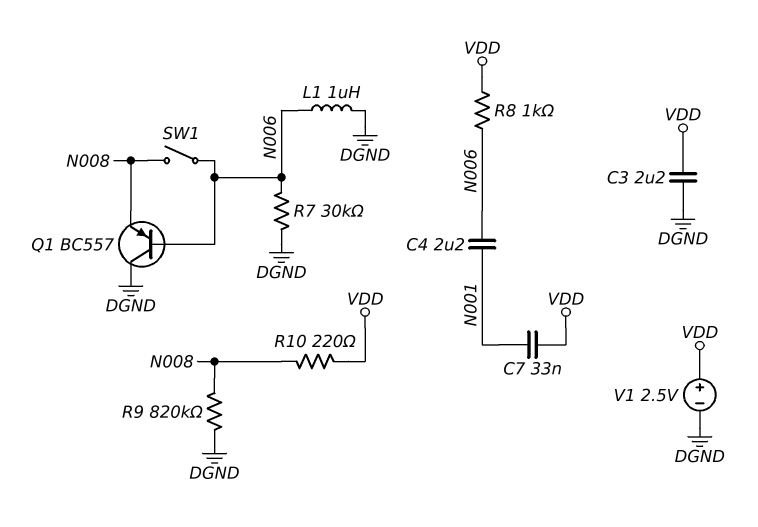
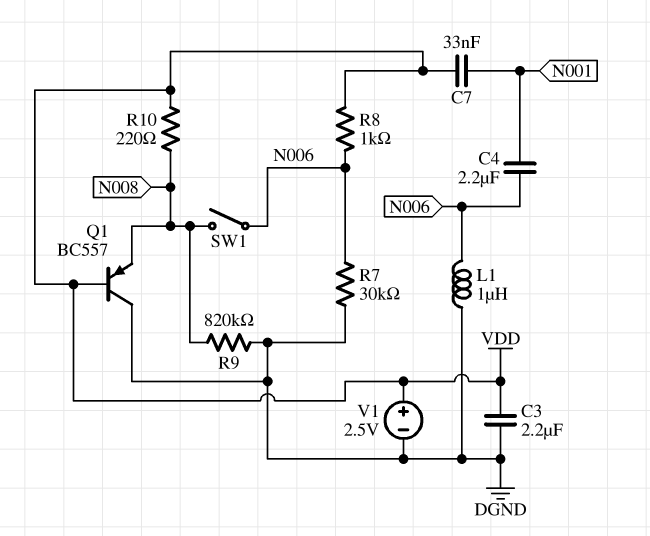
Q1: PNP BC557 (B N006, C DGND, E N008) -> PNP BC557 (B VDD, C DGND, E N008)

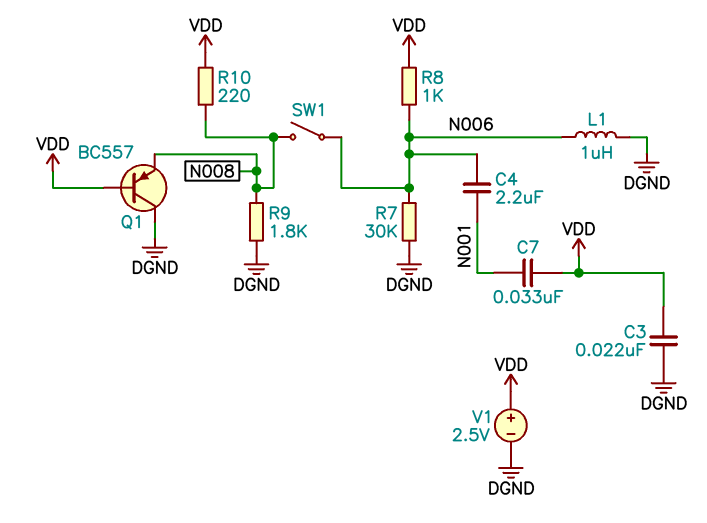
C3: 2.2uF (DGND, VDD) -> 22nF (DGND, VDD)
R9: 820k (DGND, N008) -> 1.8k (DGND, N008)

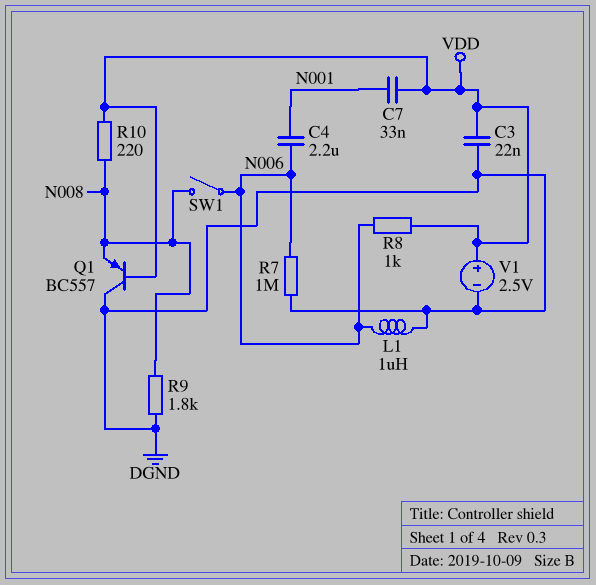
R7: 30k (DGND, N006) -> 1M (DGND, N006)

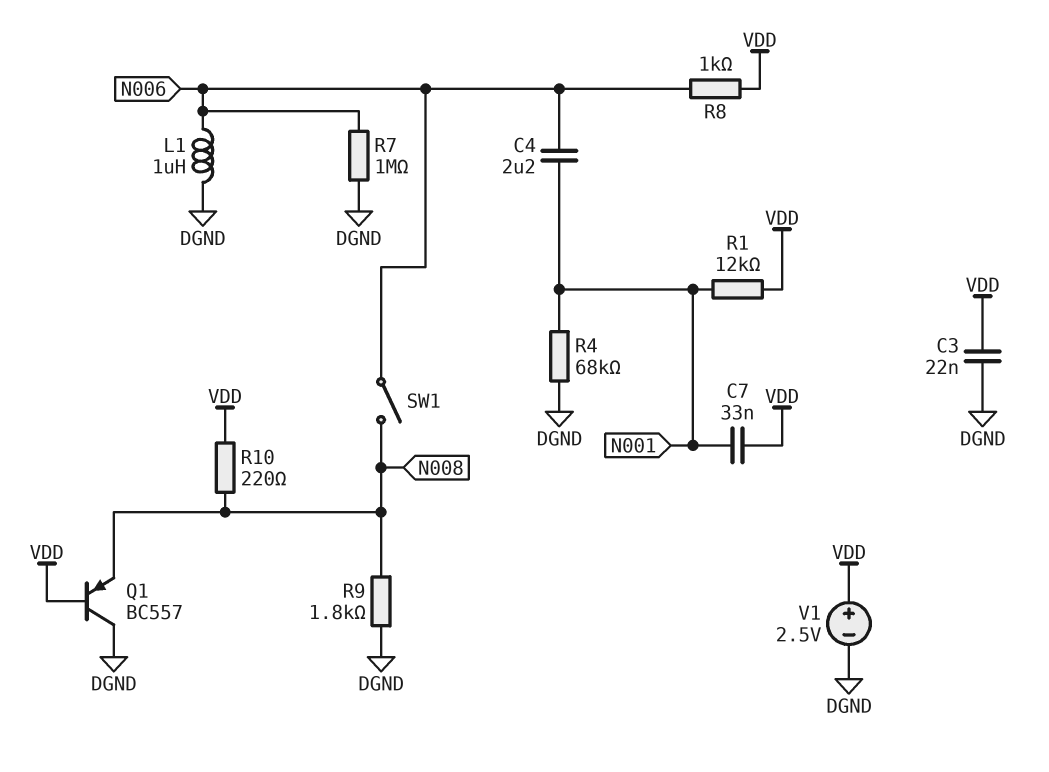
R1: none -> 12k (N001, VDD)
R4: none -> 68k (DGND, N001)

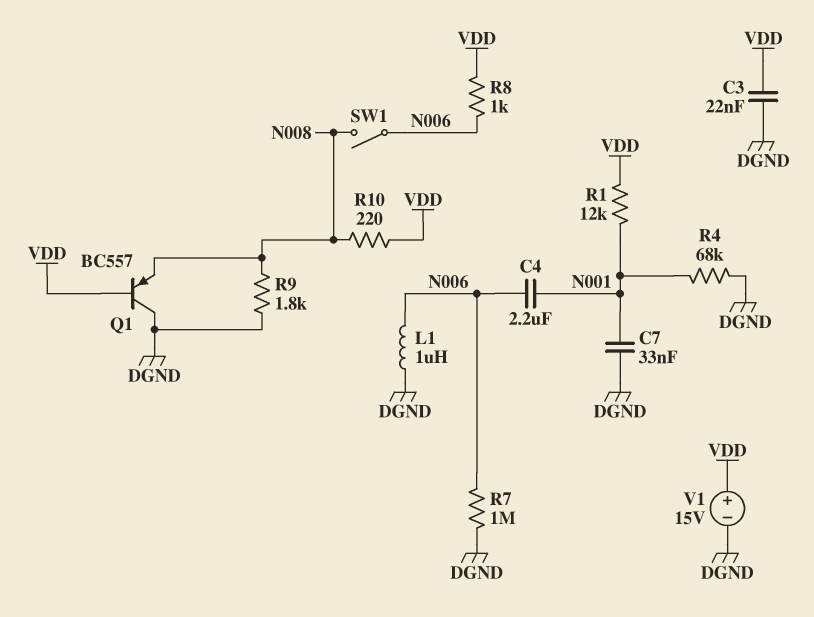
C7: 33nF (N001, VDD) -> 33nF (DGND, N001)
V1: 2.5V (plus VDD, minus DGND) -> 15V (plus VDD, minus DGND)

